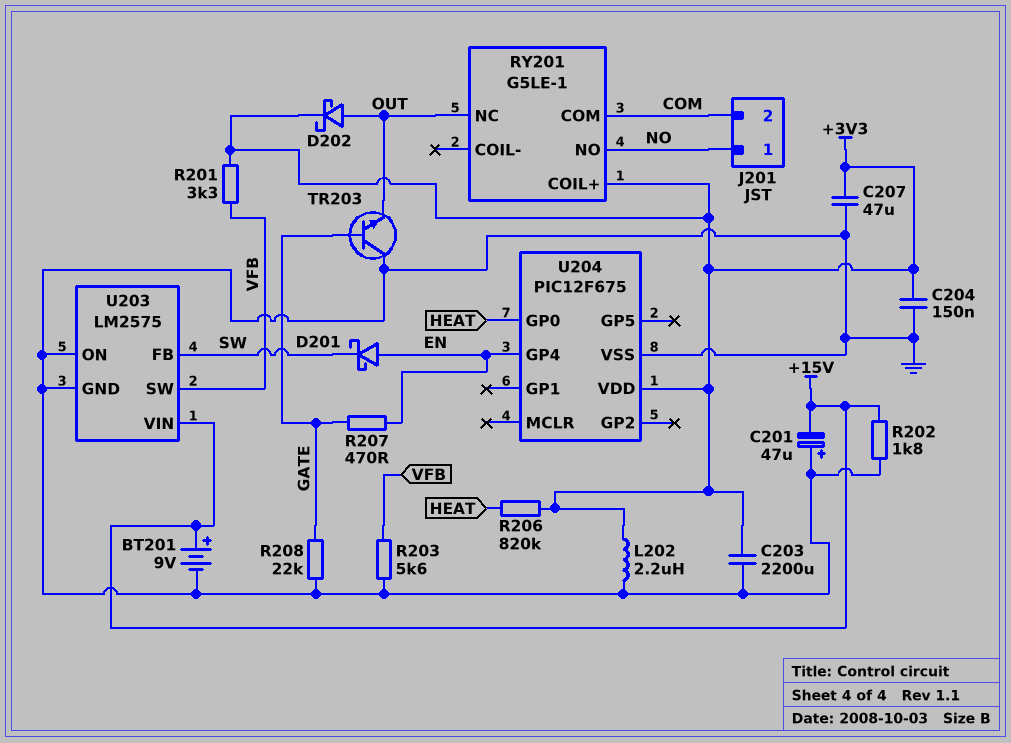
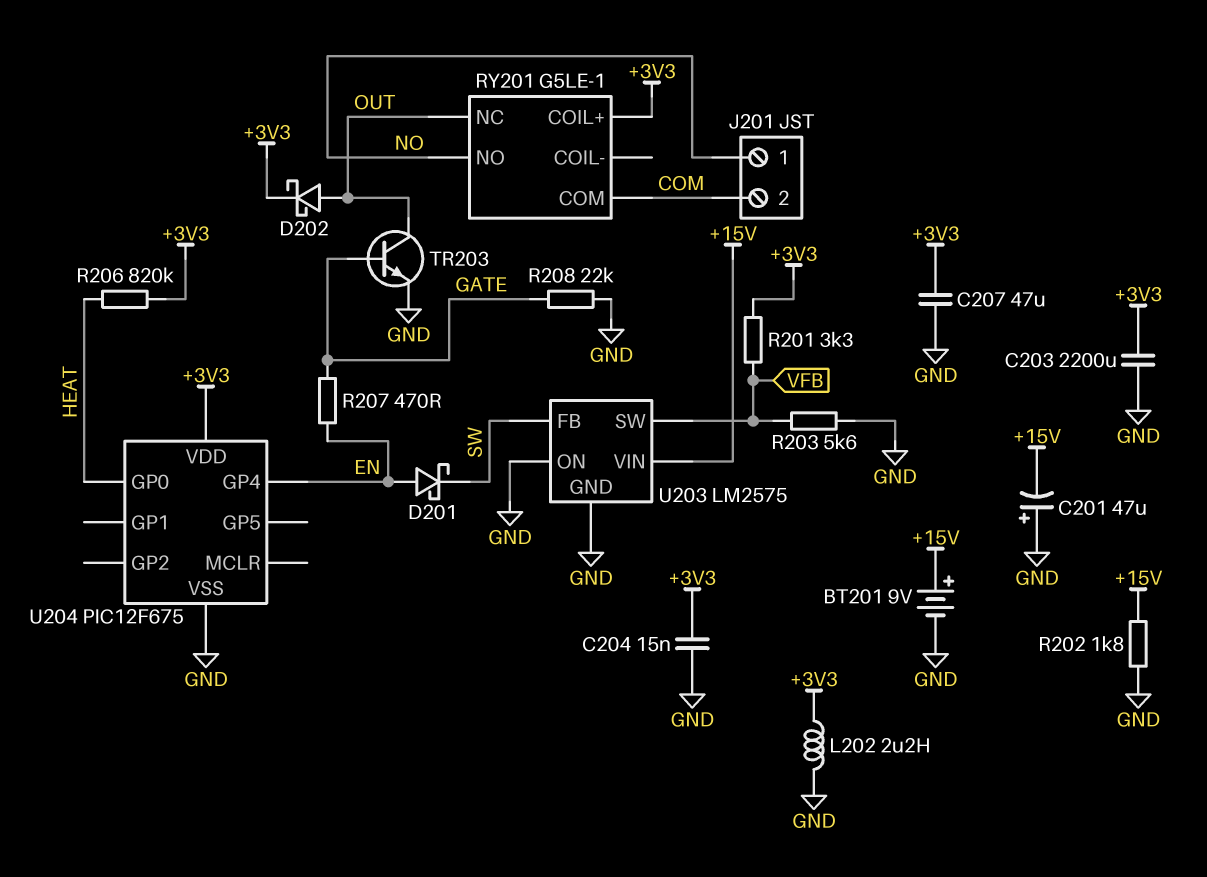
C204: 150nF (+3V3, GND) -> 15nF (+3V3, GND)
TR203: NPN (B GATE, C GND, E OUT) -> NPN (B GATE, C OUT, E GND)

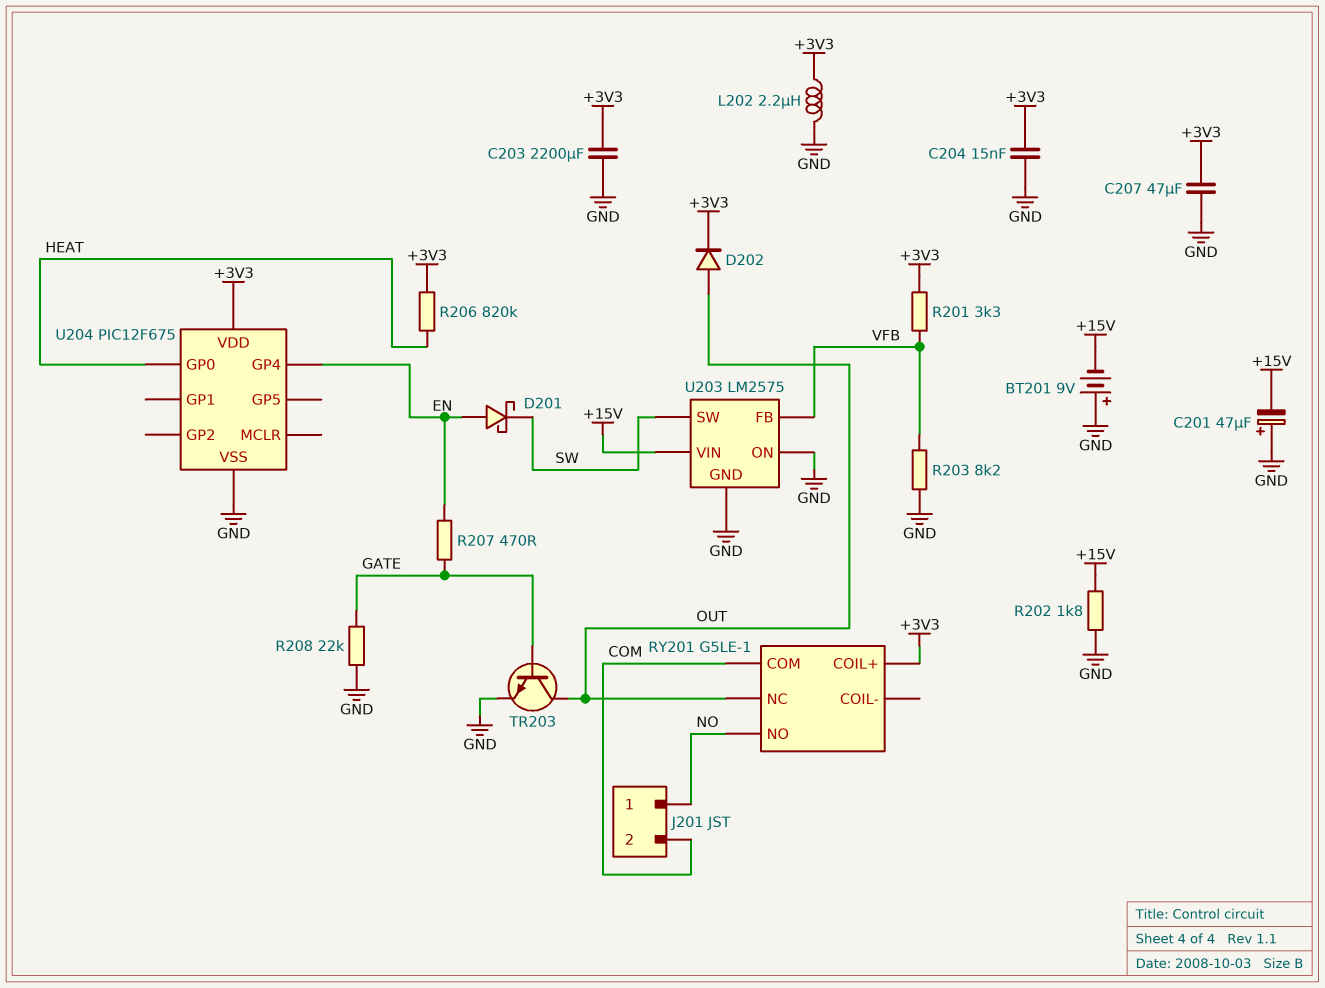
BT201: 9V (plus +15V, minus GND) -> 9V (plus GND, minus +15V)
D202: schottky (A OUT, K +3V3) -> diode (A OUT, K +3V3)
R203: 5.6k (GND, VFB) -> 8.2k (GND, VFB)
U203 pin FB: SW -> VFB
U203 pin SW: VFB -> SW

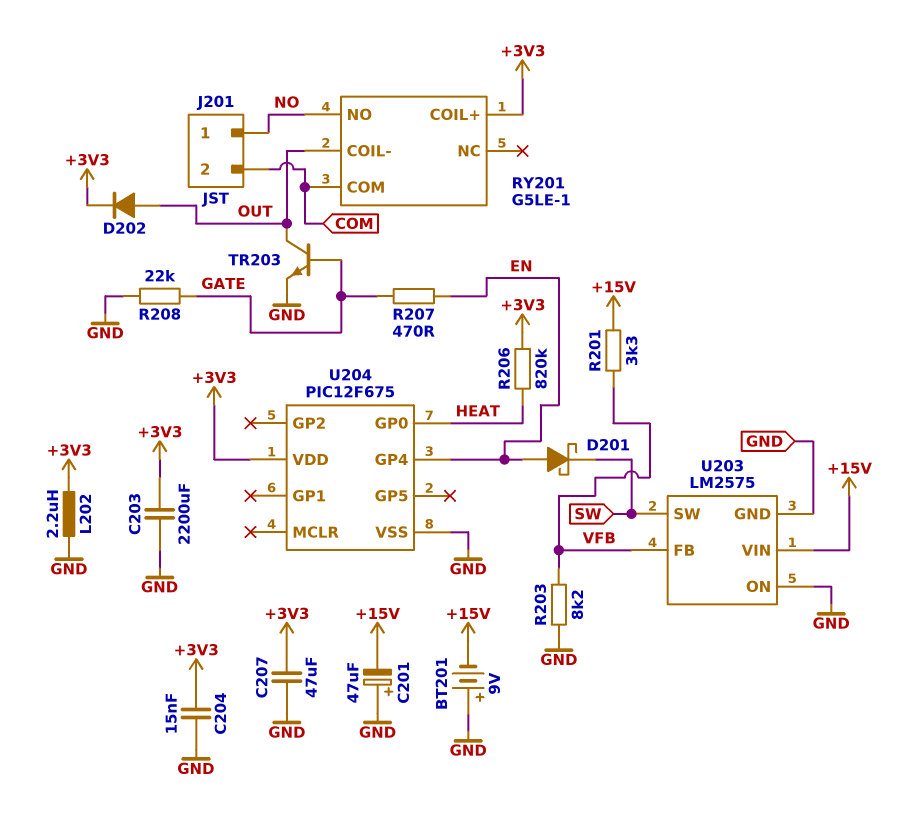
R201: 3.3k (+3V3, VFB) -> 3.3k (+15V, VFB)
R202: 1.8k (+15V, GND) -> none
RY201 pin COIL-: none -> OUT
RY201 pin NC: OUT -> none

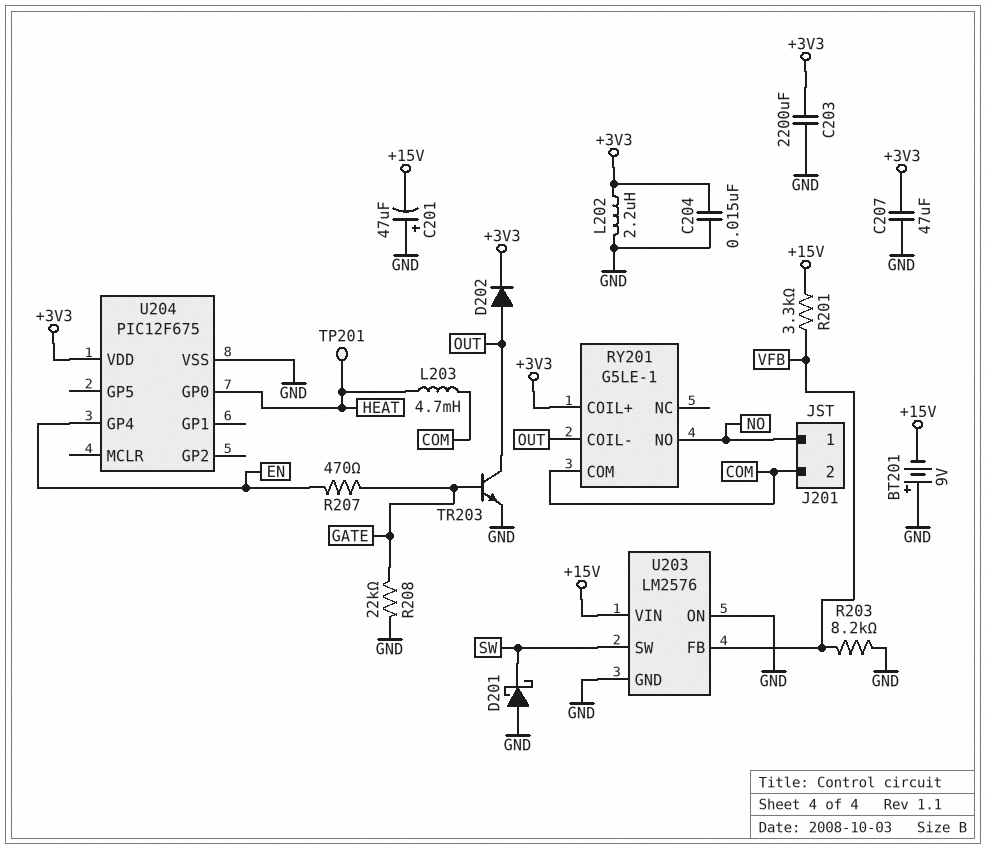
D201: schottky (A EN, K SW) -> schottky (A GND, K SW)
L203: none -> 4.7mH (COM, HEAT)
R206: 820k (+3V3, HEAT) -> none
TP201: none -> test point (HEAT)
U203: LM2575 -> LM2576

